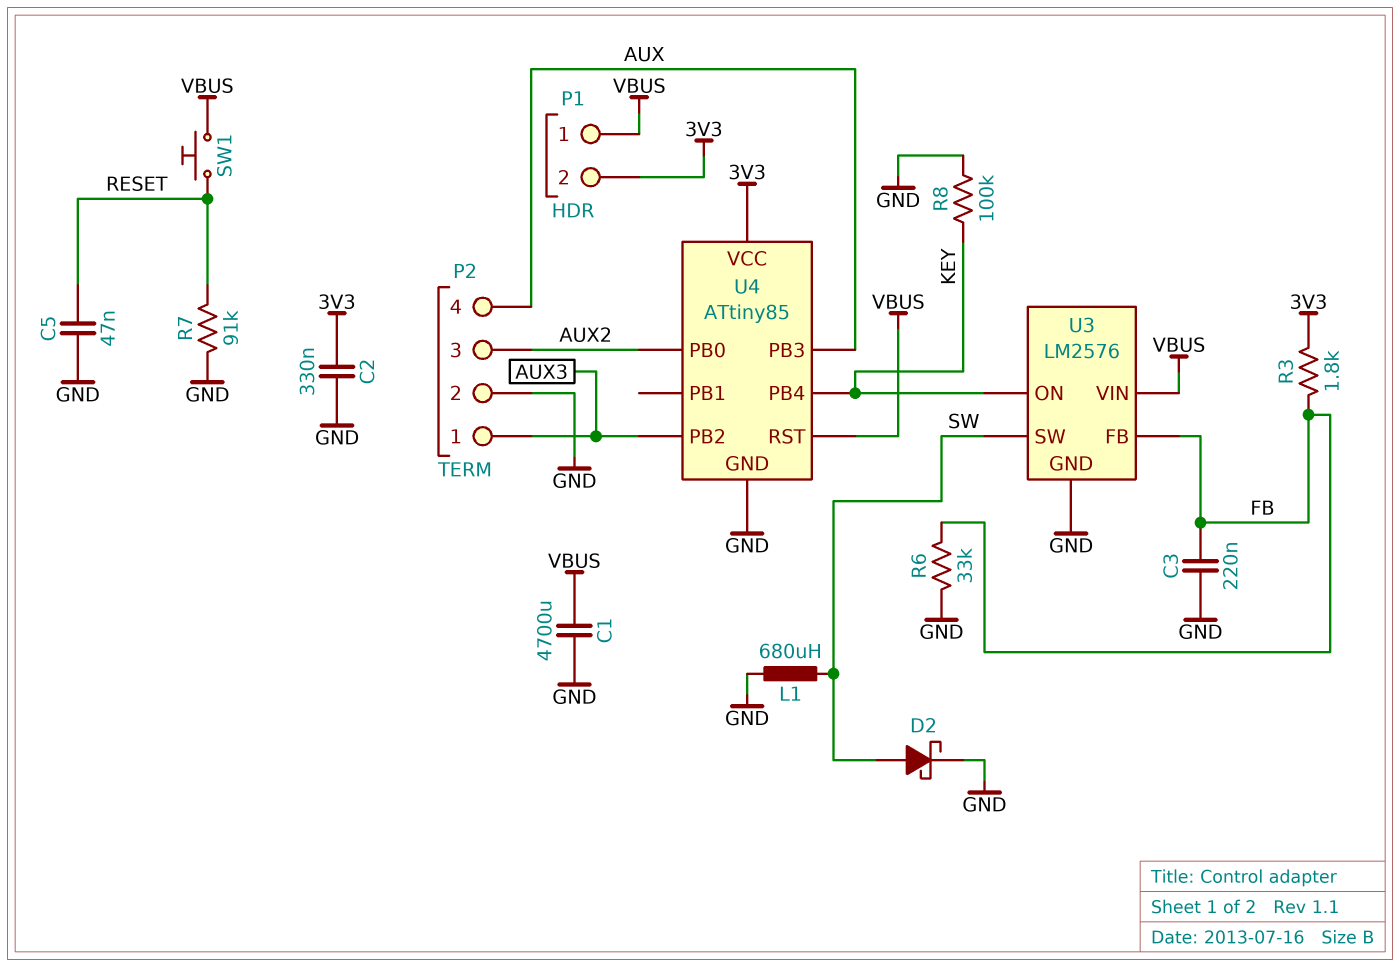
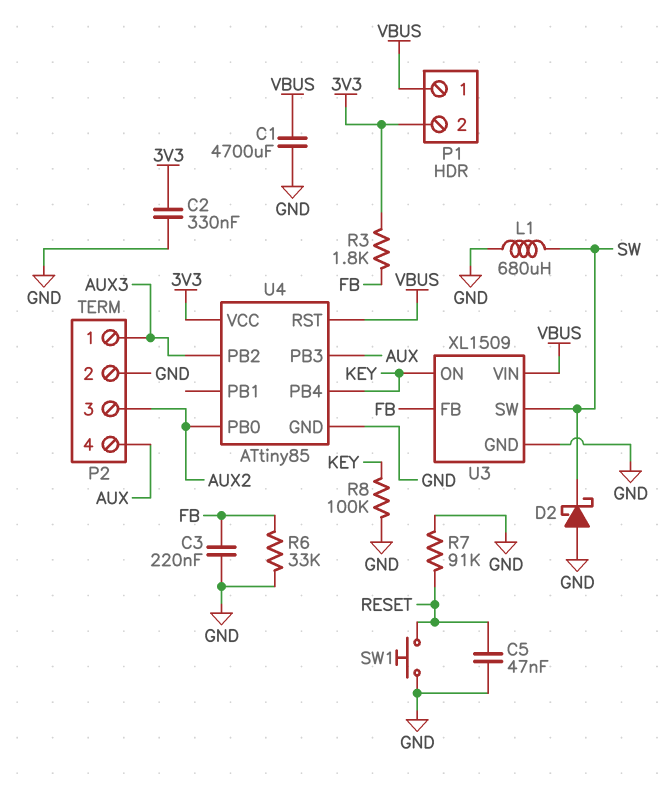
D2: schottky (A SW, K GND) -> schottky (A GND, K SW)
SW1: button (RESET, VBUS) -> button (GND, RESET)
U3: LM2576 -> XL1509

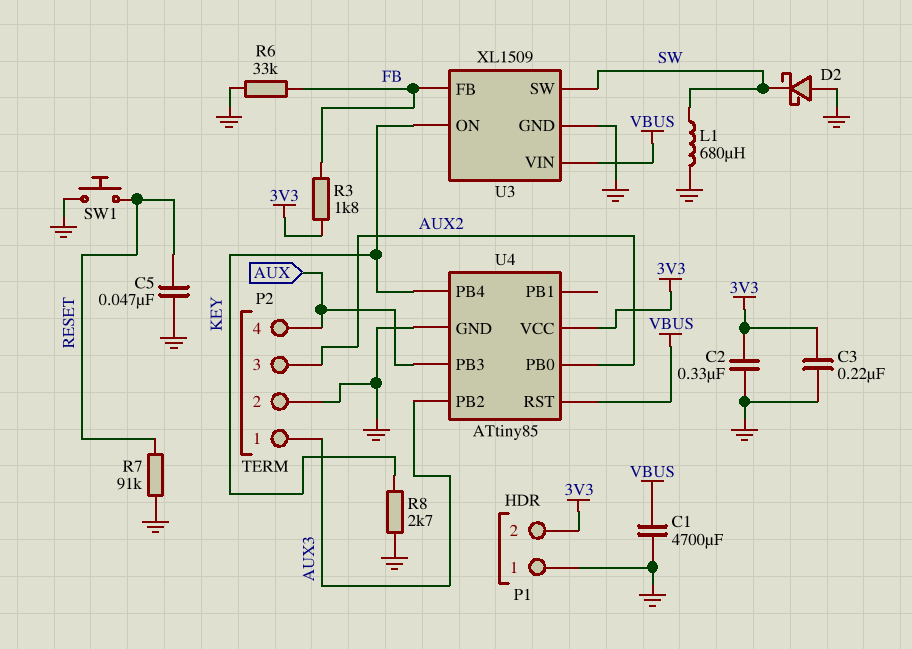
C3: 220nF (FB, GND) -> 220nF (3V3, GND)
P1 pin 1: VBUS -> GND
R8: 100k (GND, KEY) -> 2.7k (GND, KEY)

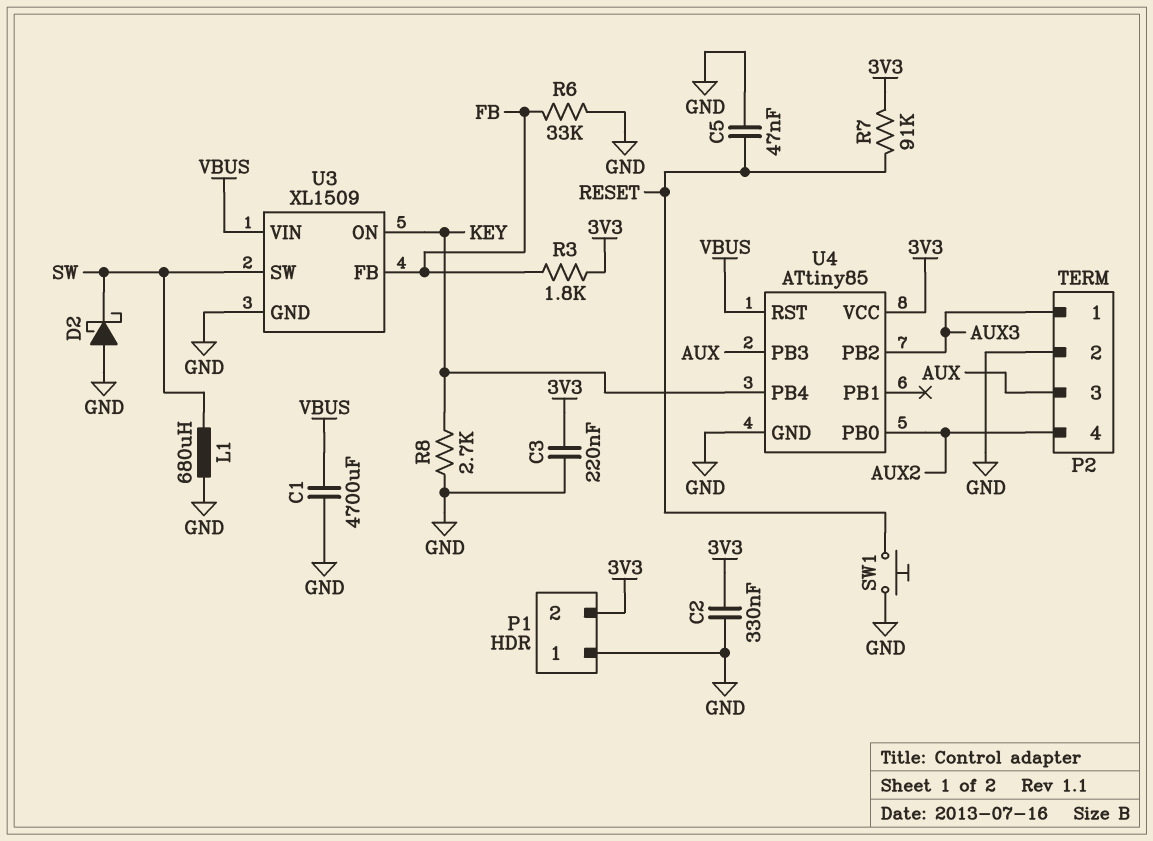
P2 pin 3: AUX2 -> AUX
P2 pin 4: AUX -> AUX2
R7: 91k (GND, RESET) -> 91k (3V3, RESET)

